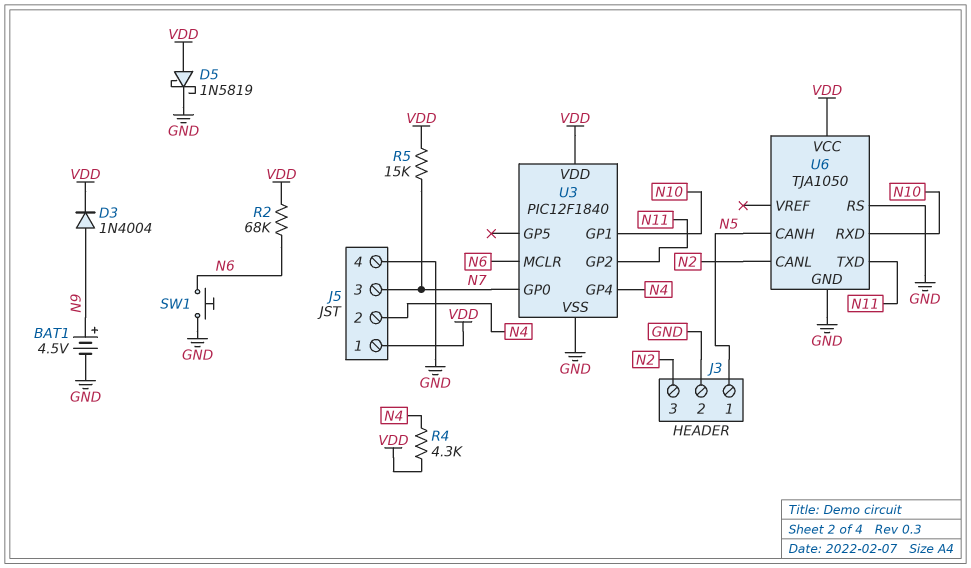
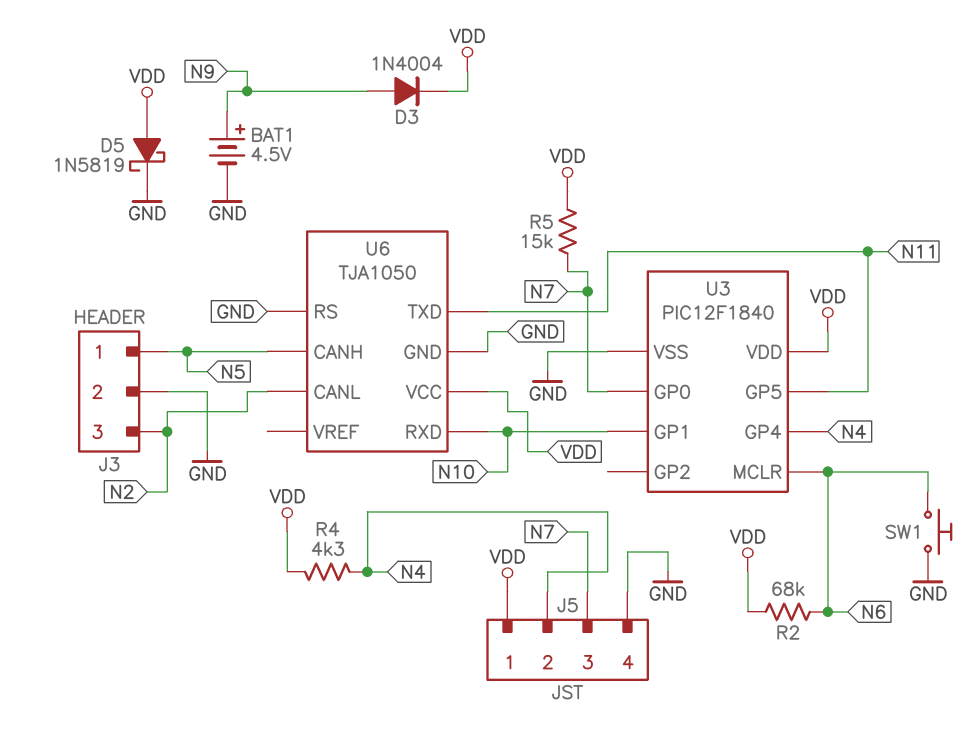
U3 pin GP2: N11 -> none
U3 pin GP5: none -> N11

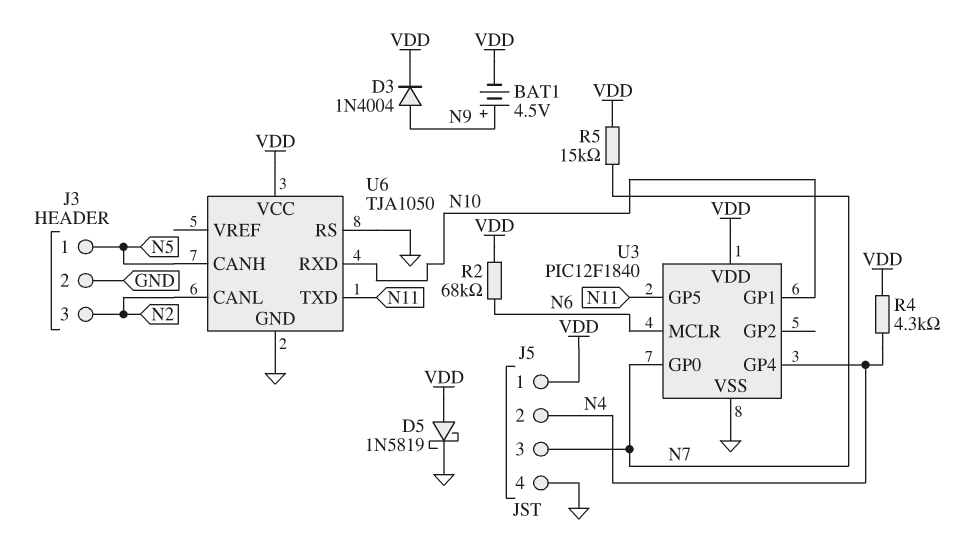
BAT1: 4.5V (plus N9, minus GND) -> 4.5V (plus N9, minus VDD)
SW1: button (GND, N6) -> none

